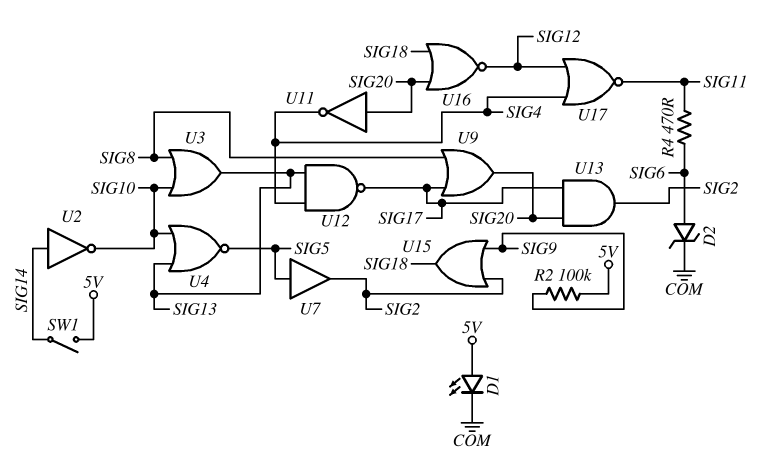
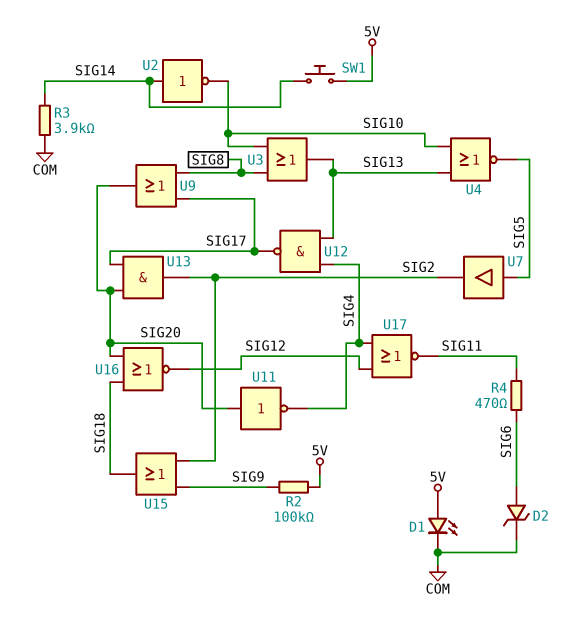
R3: none -> 3.9k (COM, SIG14)
SW1: switch (5V, SIG14) -> button (5V, SIG14)

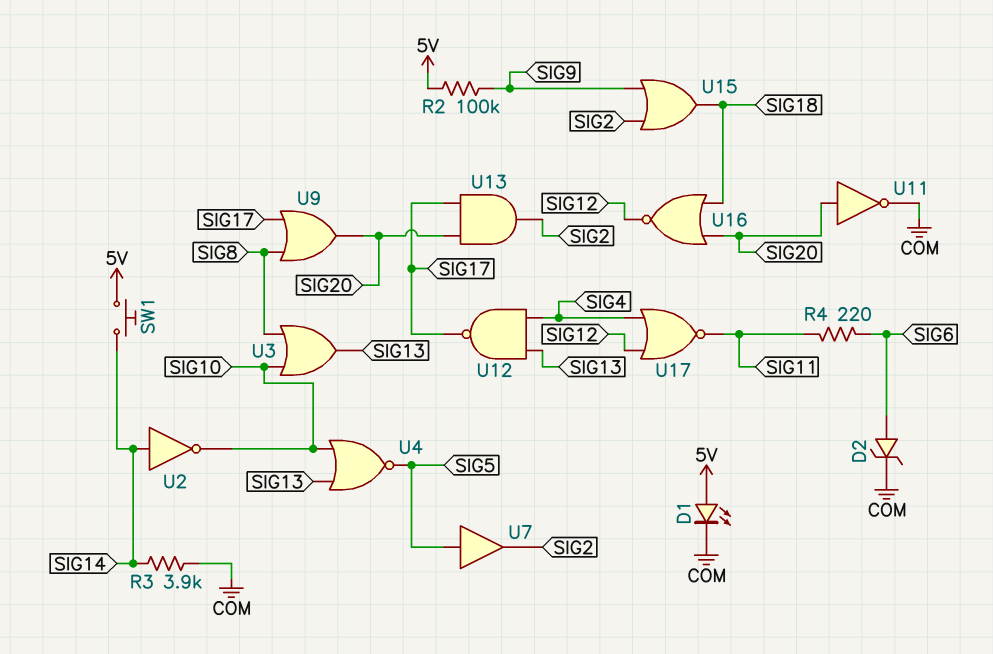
R4: 470 (SIG6, SIG11) -> 220 (SIG6, SIG11)
U11: NOT (in SIG20, out SIG4) -> NOT (in SIG20, out COM)

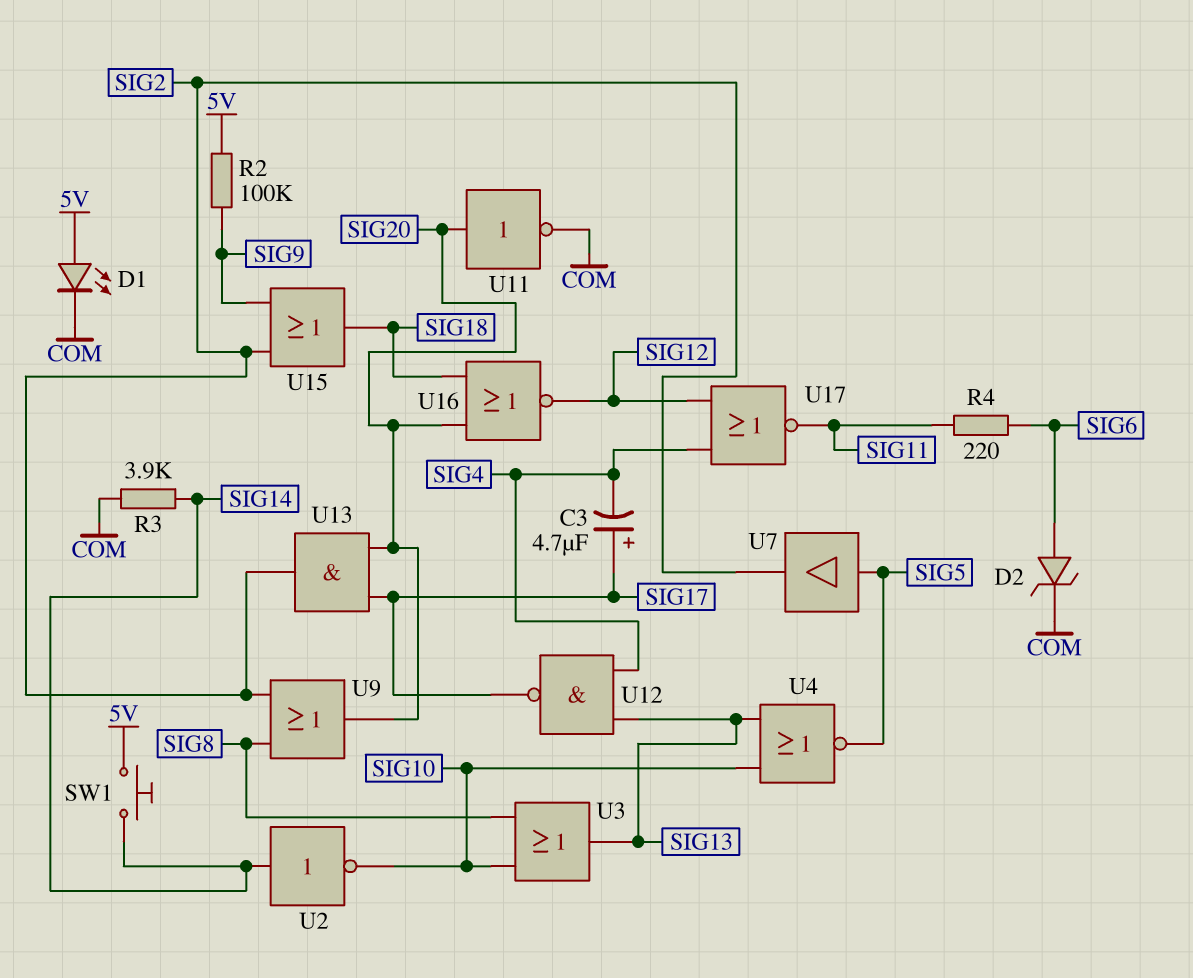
C3: none -> 4.7uF (plus SIG17, minus SIG4)
U9: OR (in SIG8, in SIG17, out SIG20) -> OR (in SIG2, in SIG8, out SIG20)

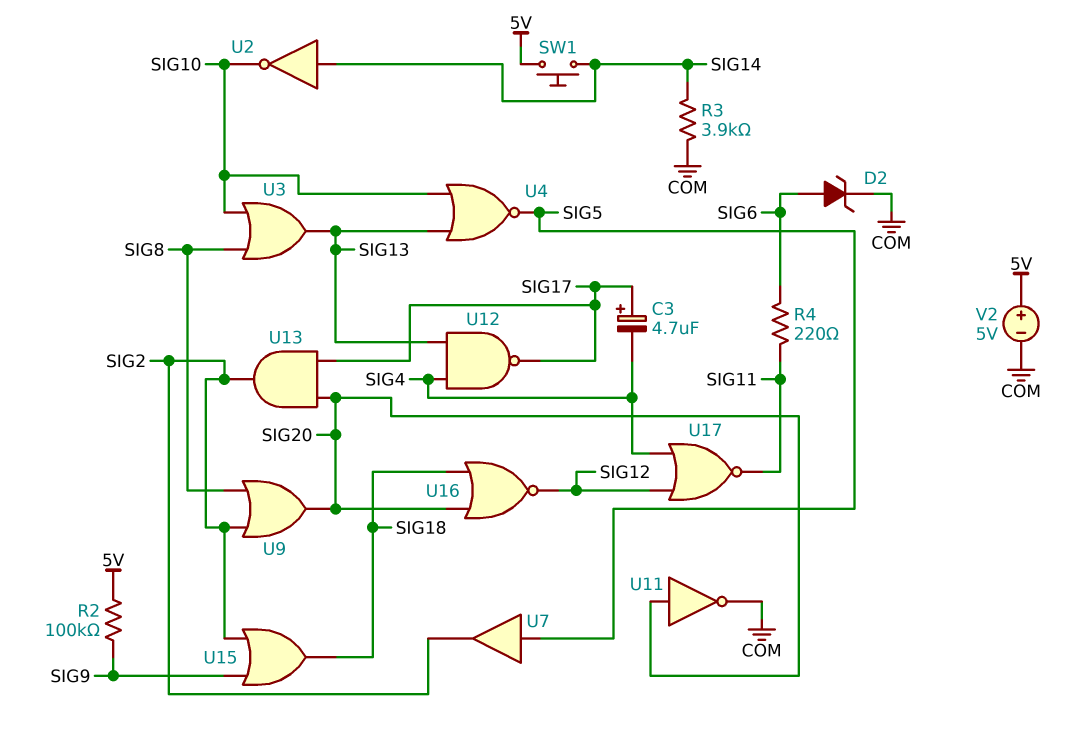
D1: LED (A 5V, K COM) -> none
V2: none -> 5V (plus 5V, minus COM)

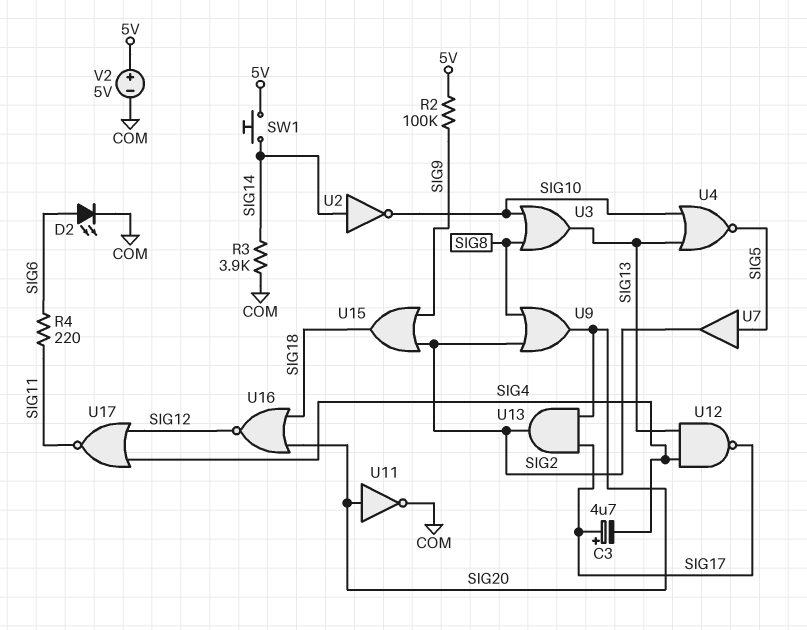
D2: zener (A SIG6, K COM) -> LED (A SIG6, K COM)

